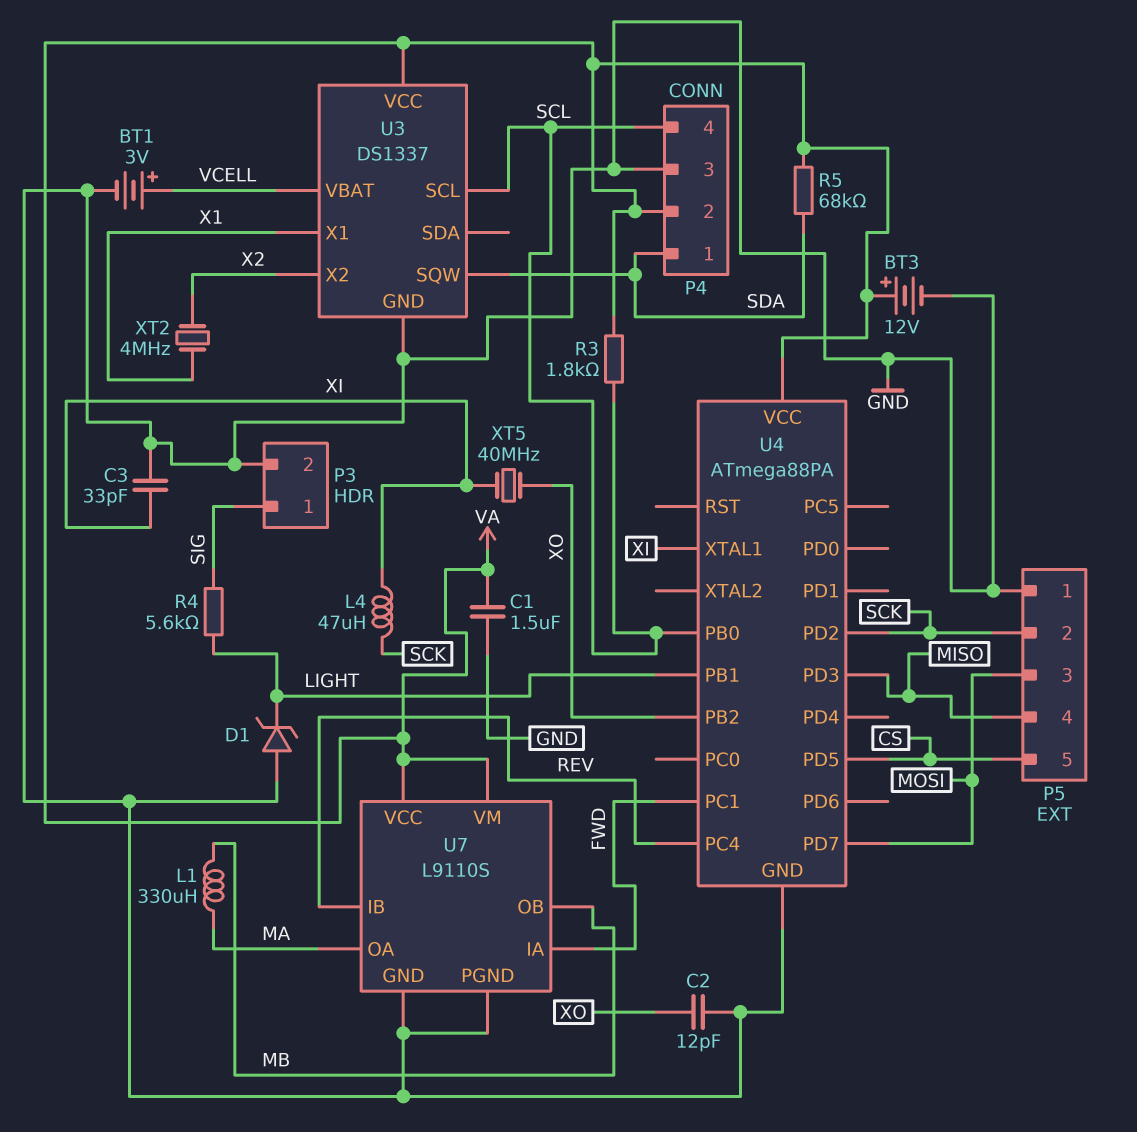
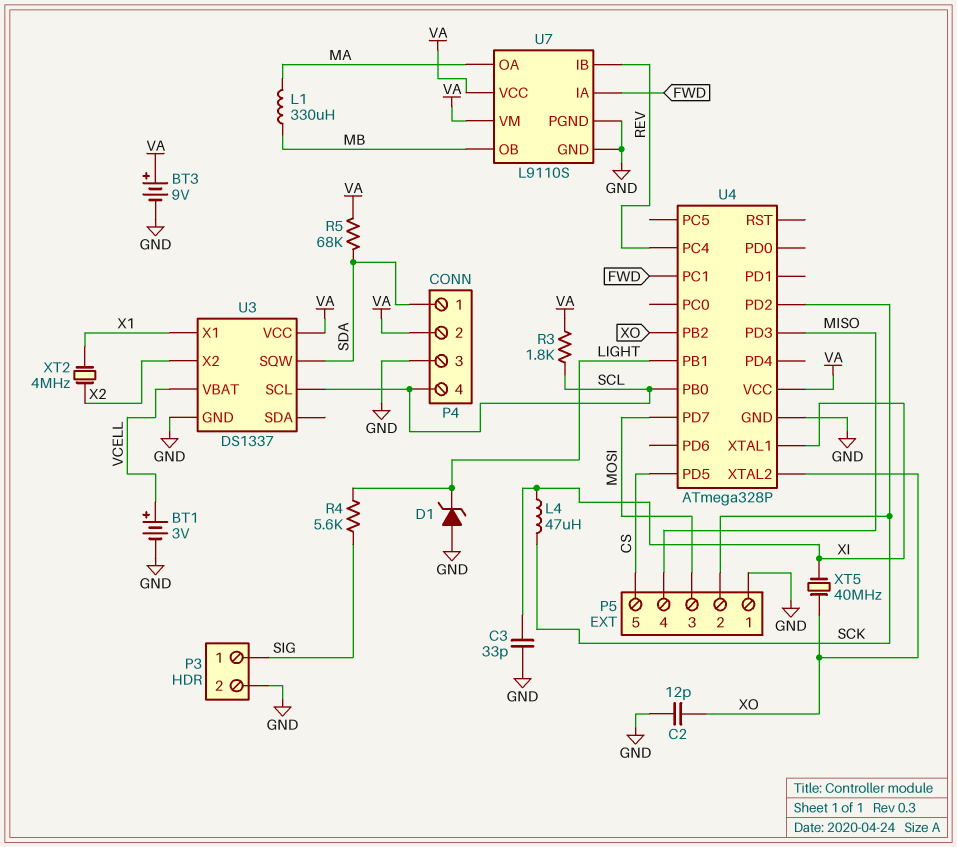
BT3: 12V (plus VA, minus GND) -> 9V (plus VA, minus GND)
C1: 1.5uF (GND, VA) -> none
U4: ATmega88PA -> ATmega328P
U4 pin XTAL2: none -> XO

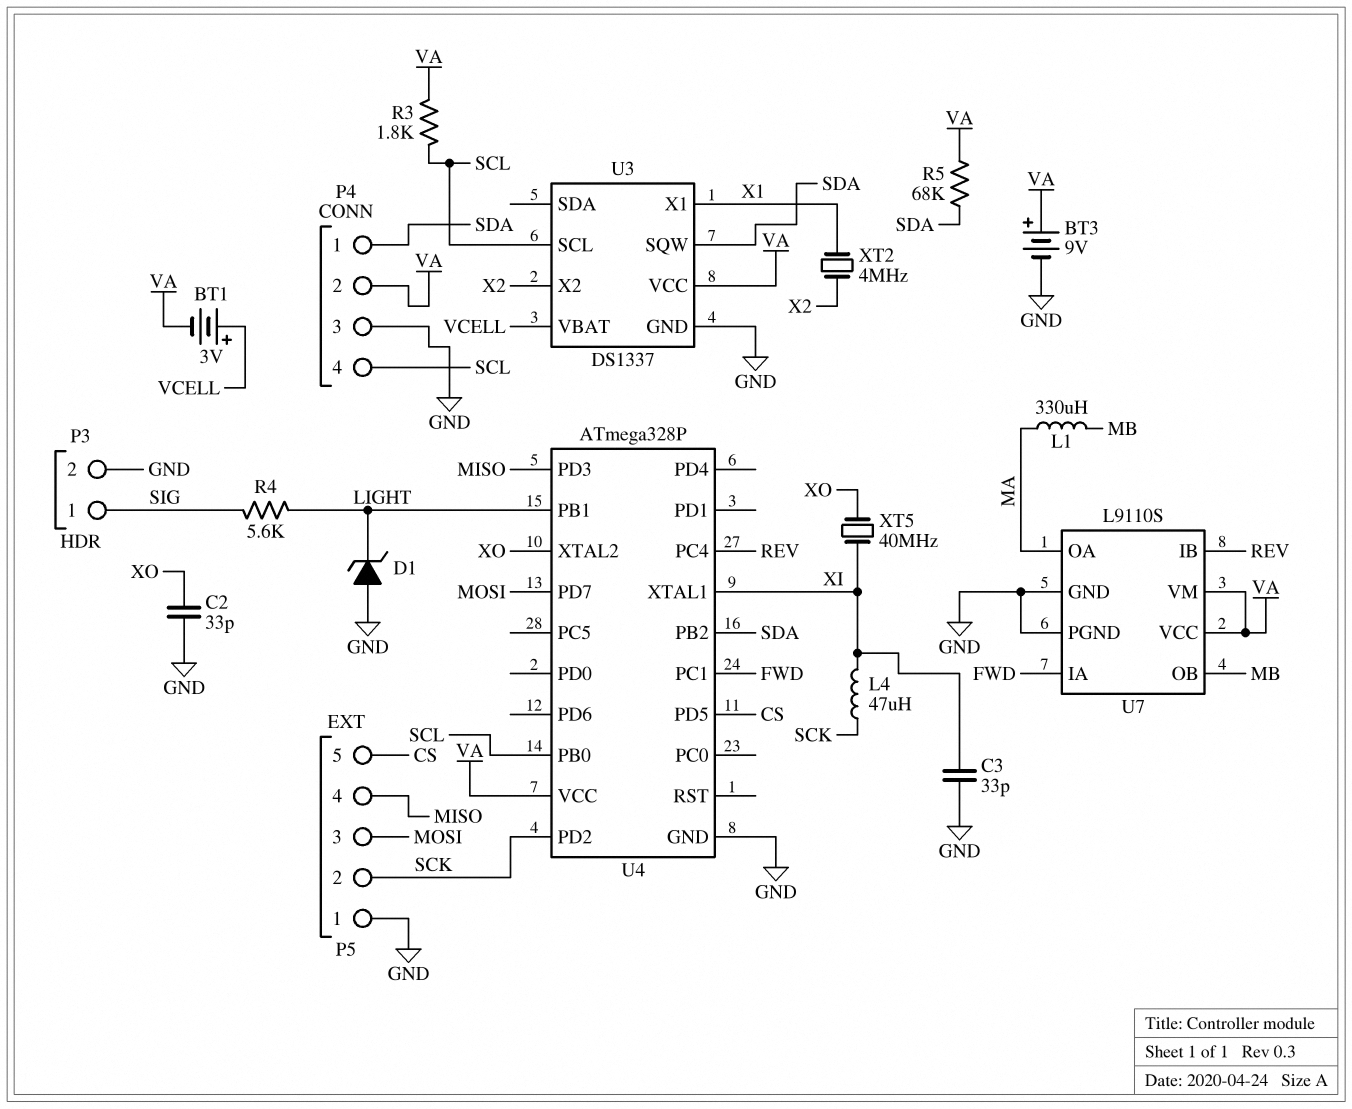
BT1: 3V (plus VCELL, minus GND) -> 3V (plus VCELL, minus VA)
C2: 12pF (GND, XO) -> 33pF (GND, XO)
U4 pin PB2: XO -> SDA

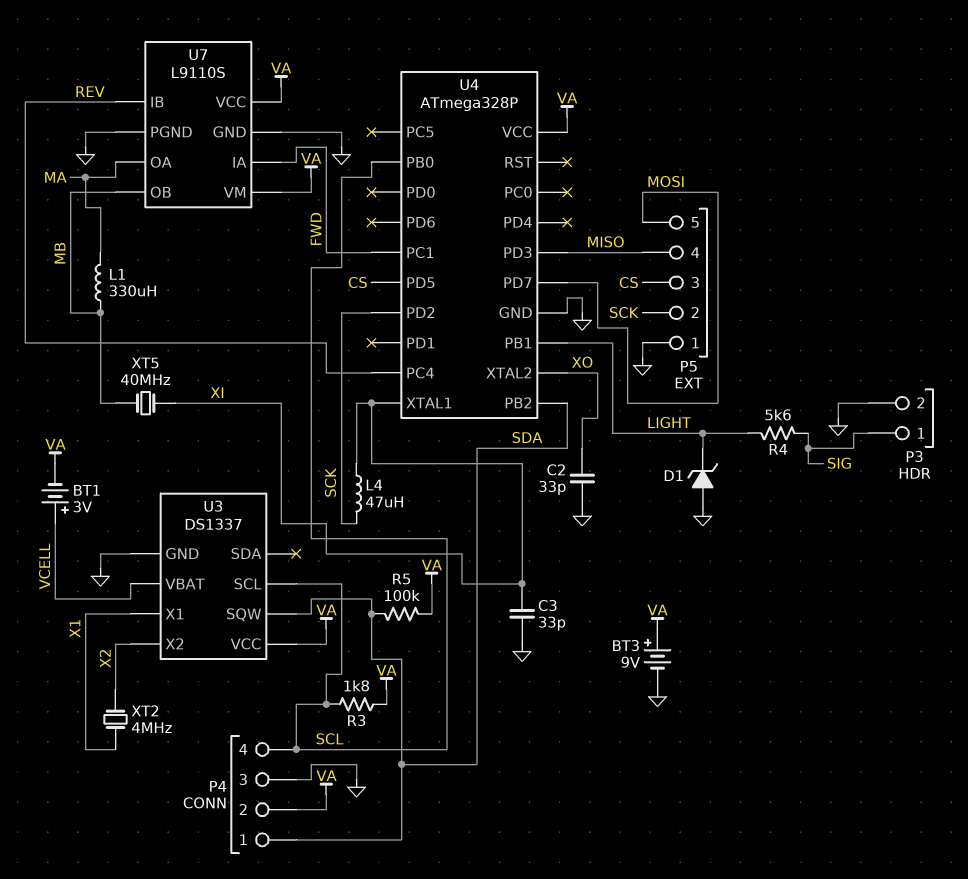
P5 pin 3: MOSI -> CS
P5 pin 5: CS -> MOSI
R5: 68k (SDA, VA) -> 100k (SDA, VA)
XT5: 40MHz (XI, XO) -> 40MHz (MB, XI)

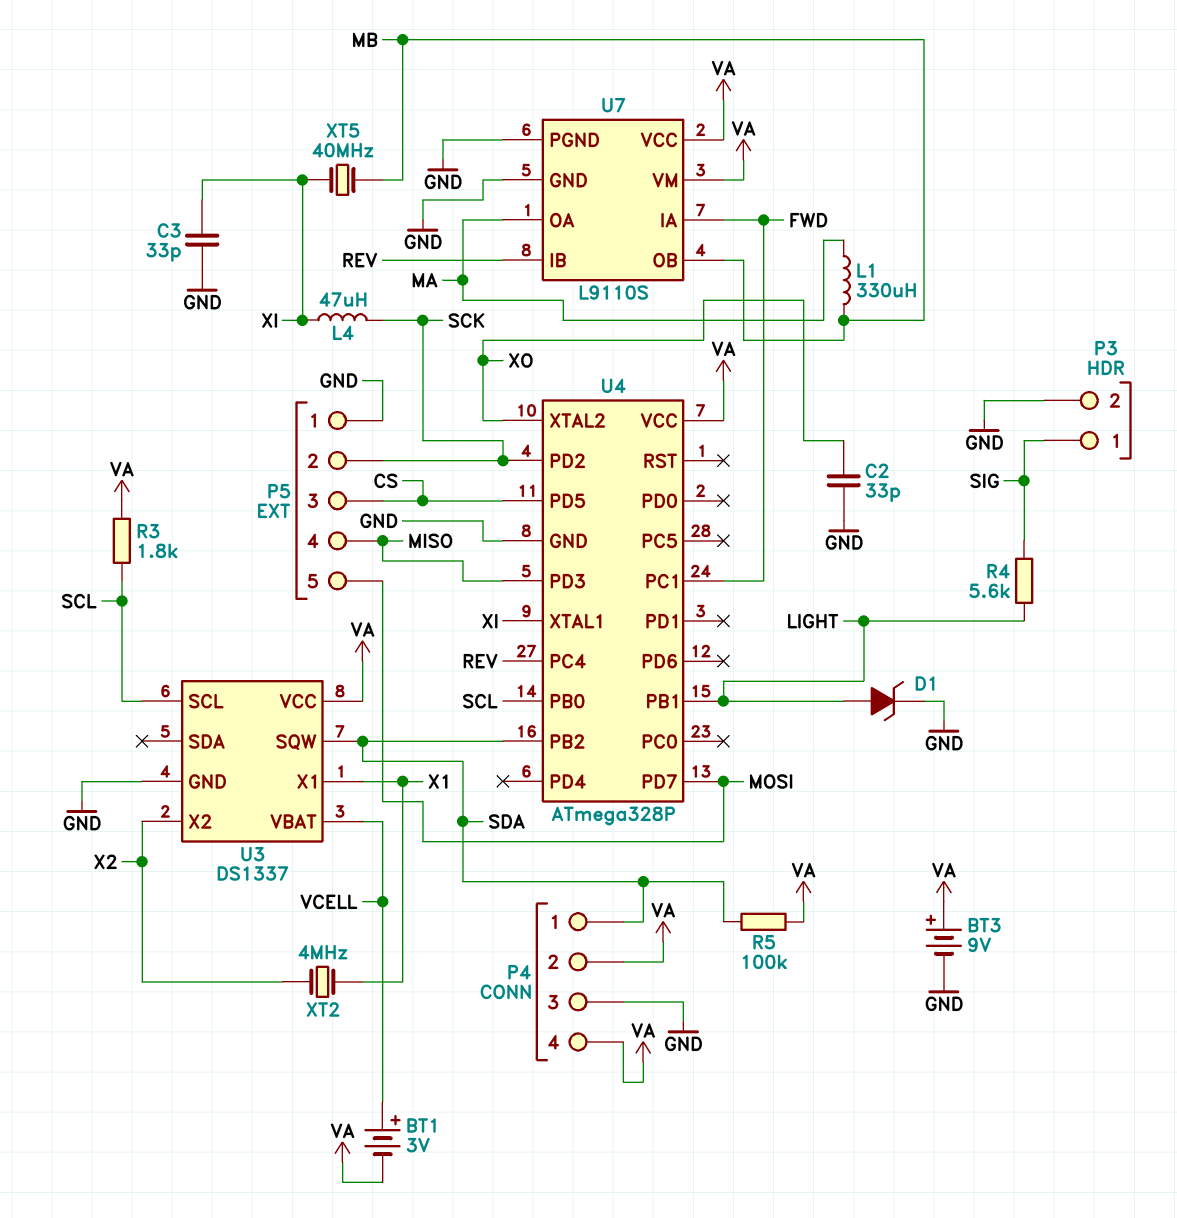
D1: zener (A GND, K LIGHT) -> zener (A LIGHT, K GND)
P4 pin 4: SCL -> VA

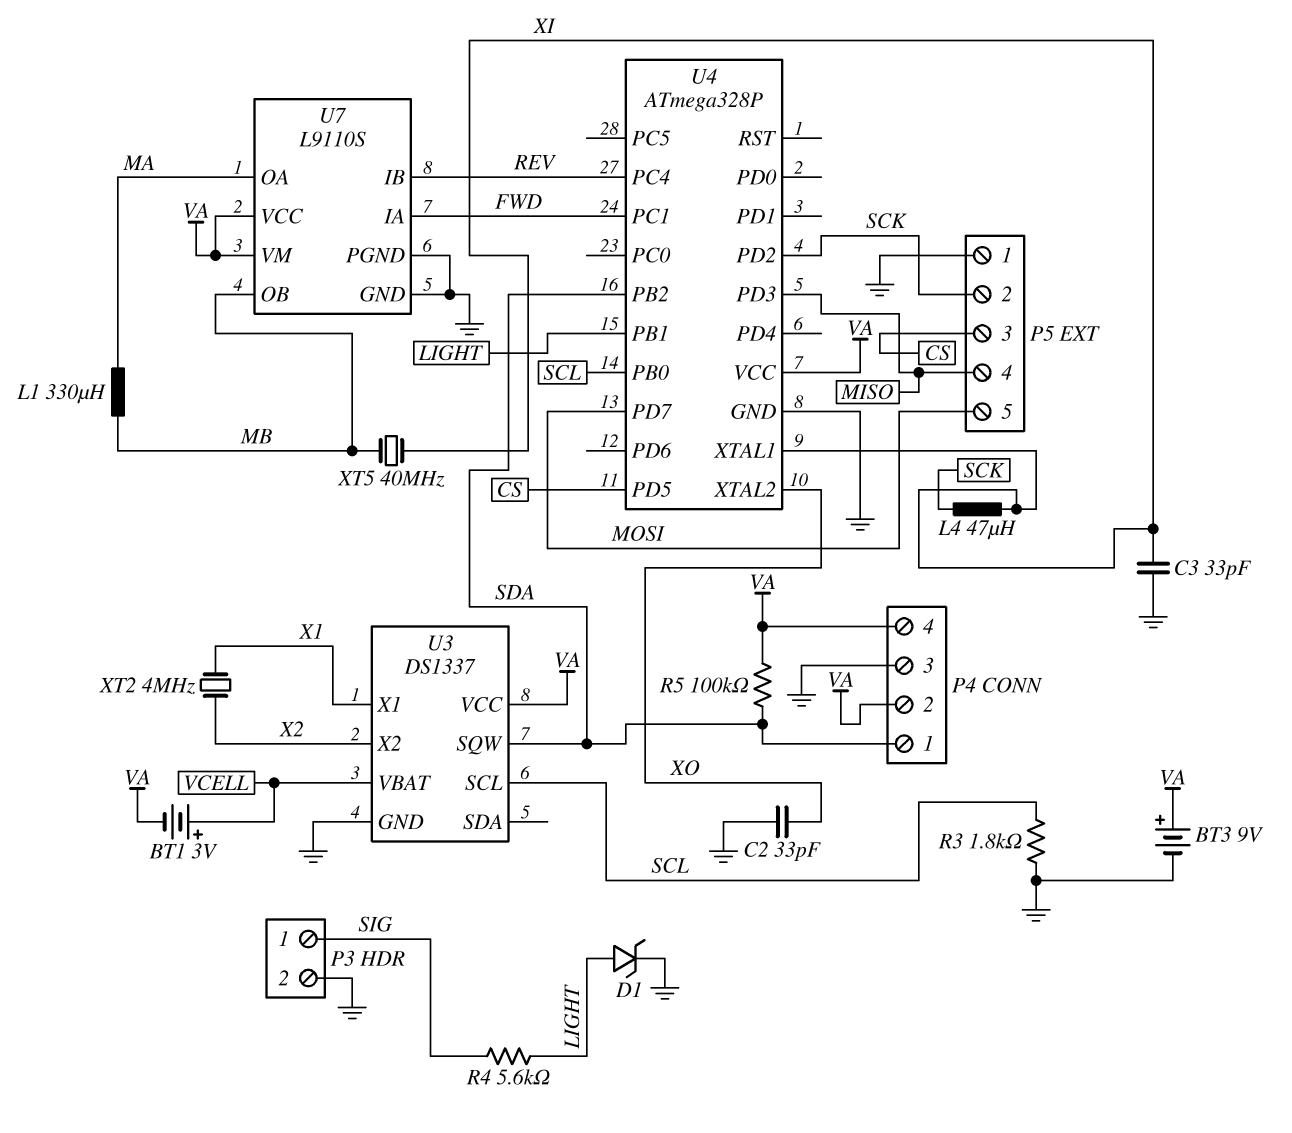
R3: 1.8k (SCL, VA) -> 1.8k (GND, SCL)

